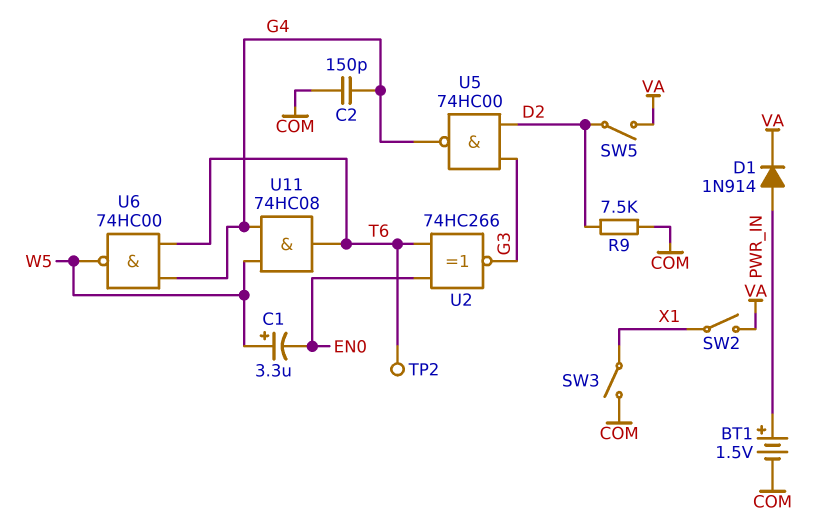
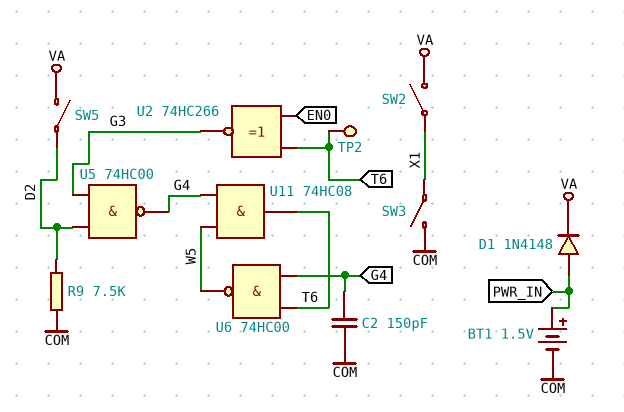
C1: 3.3uF (plus W5, minus EN0) -> none
D1: diode 1N914 (A PWR_IN, K VA) -> diode 1N4148 (A PWR_IN, K VA)

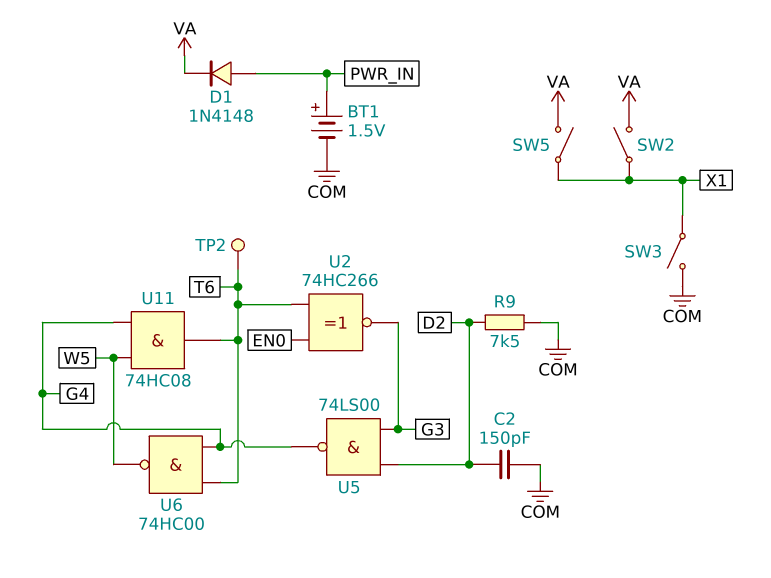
C2: 150pF (COM, G4) -> 150pF (COM, D2)
SW5: switch (D2, VA) -> switch (VA, X1)
U5: NAND 74HC00 (in D2, in G3, out G4) -> NAND 74LS00 (in D2, in G3, out G4)

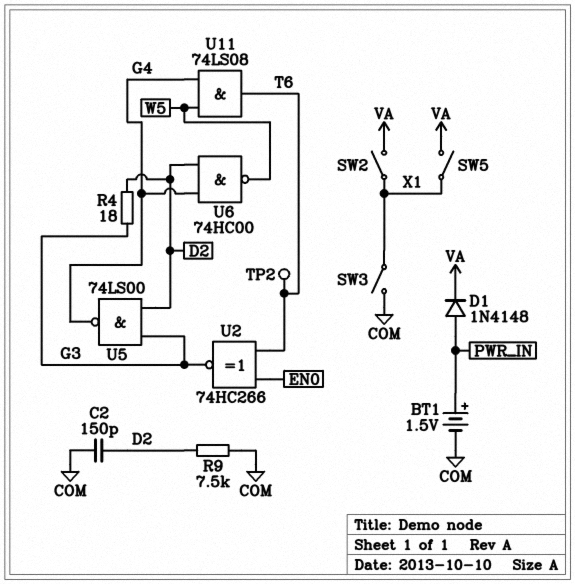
R4: none -> 18 (D2, G3)
U6: NAND 74HC00 (in G4, in T6, out W5) -> NAND 74HC00 (in D2, in G4, out W5)
U11: AND 74HC08 (in G4, in W5, out T6) -> AND 74LS08 (in G4, in W5, out T6)

